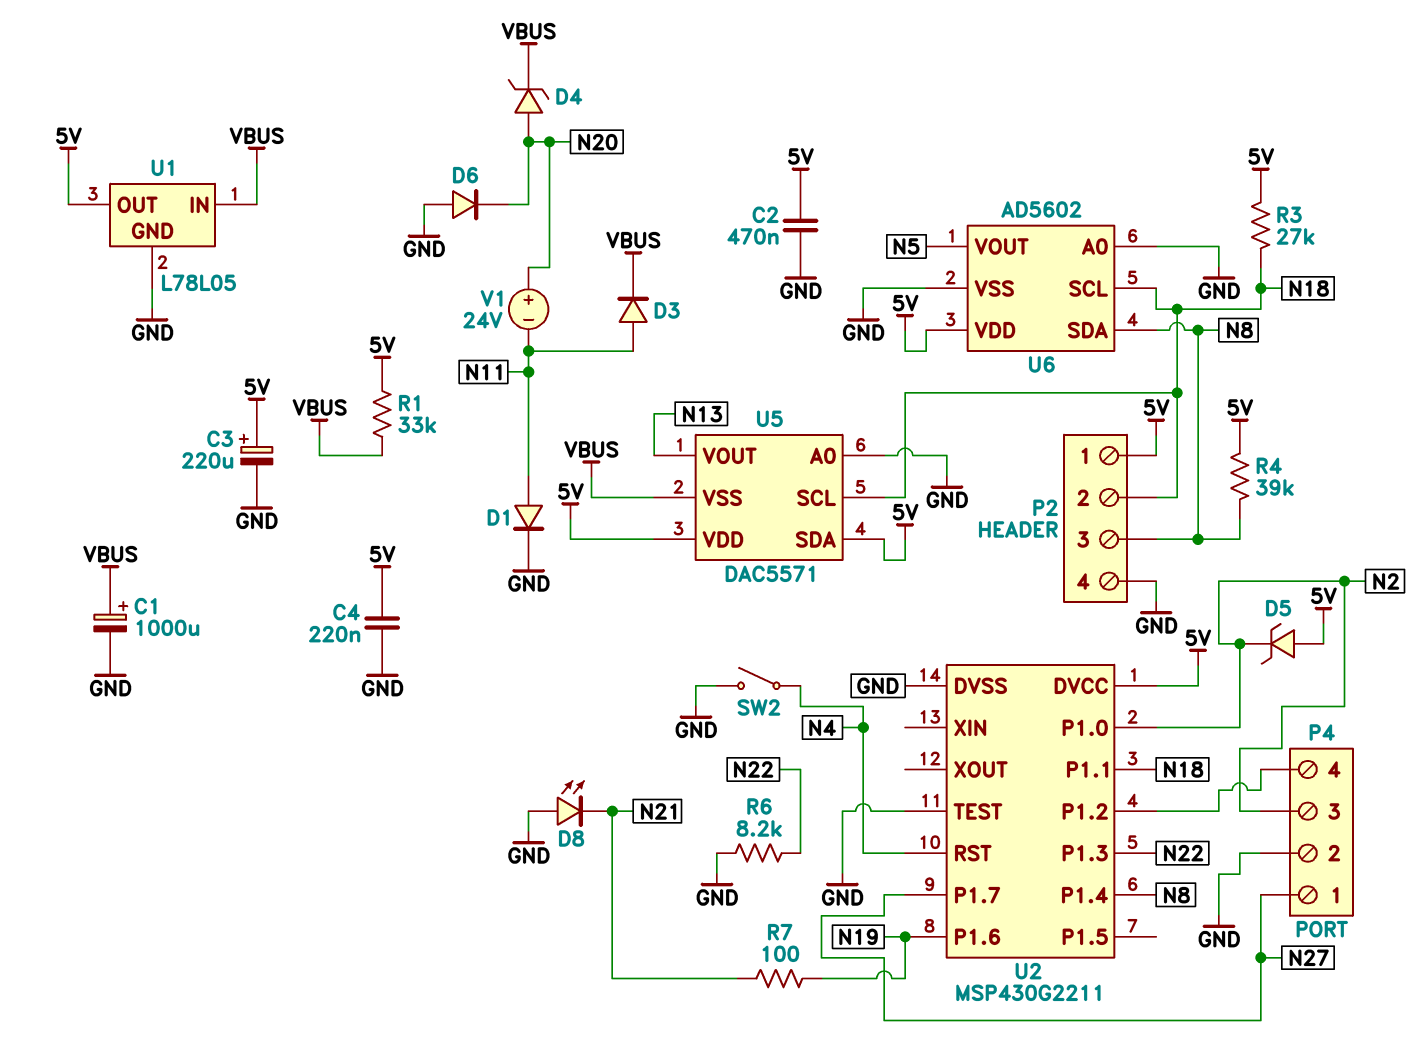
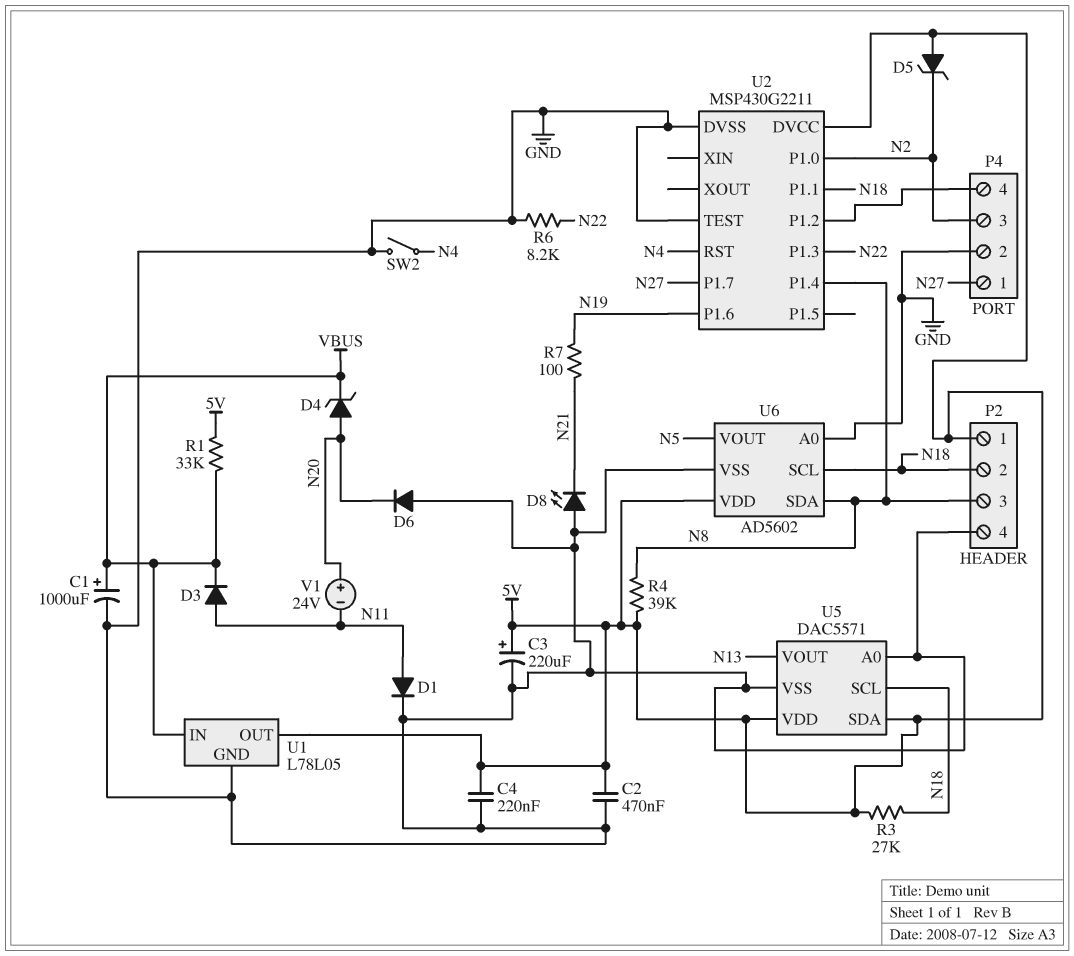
U5 pin VSS: VBUS -> GND

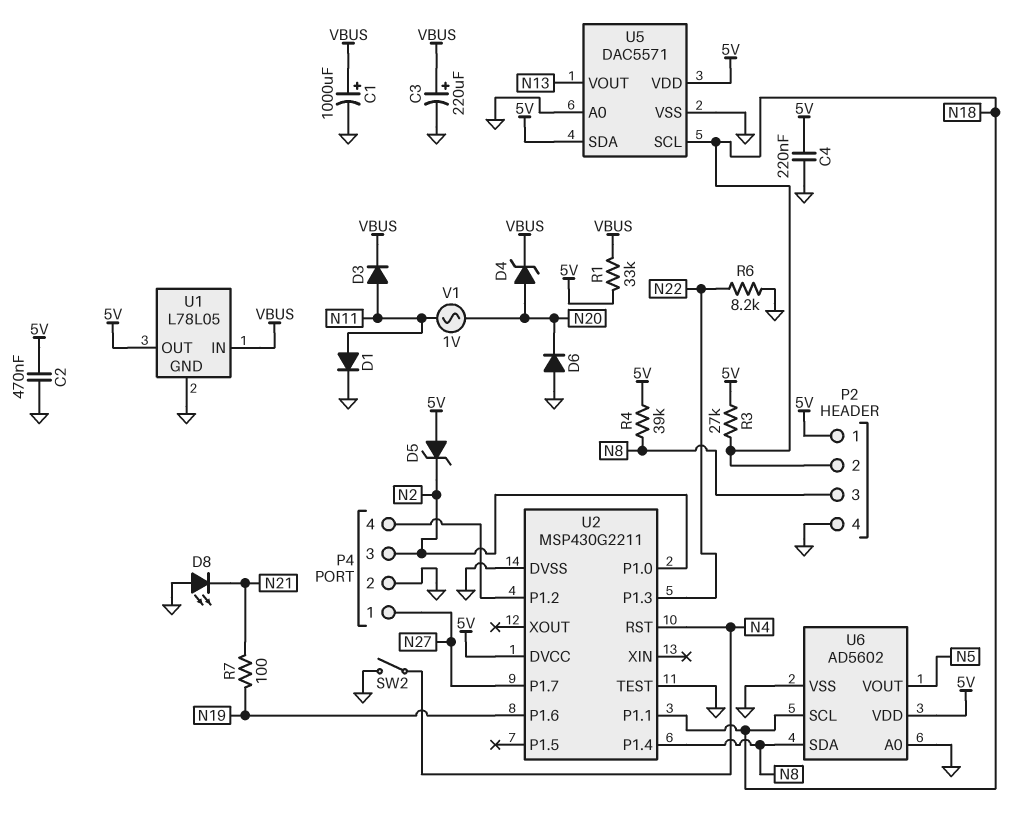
C3: 220uF (plus 5V, minus GND) -> 220uF (plus VBUS, minus GND)
V1: 24V (plus N20, minus N11) -> AC 1V (N11, N20)

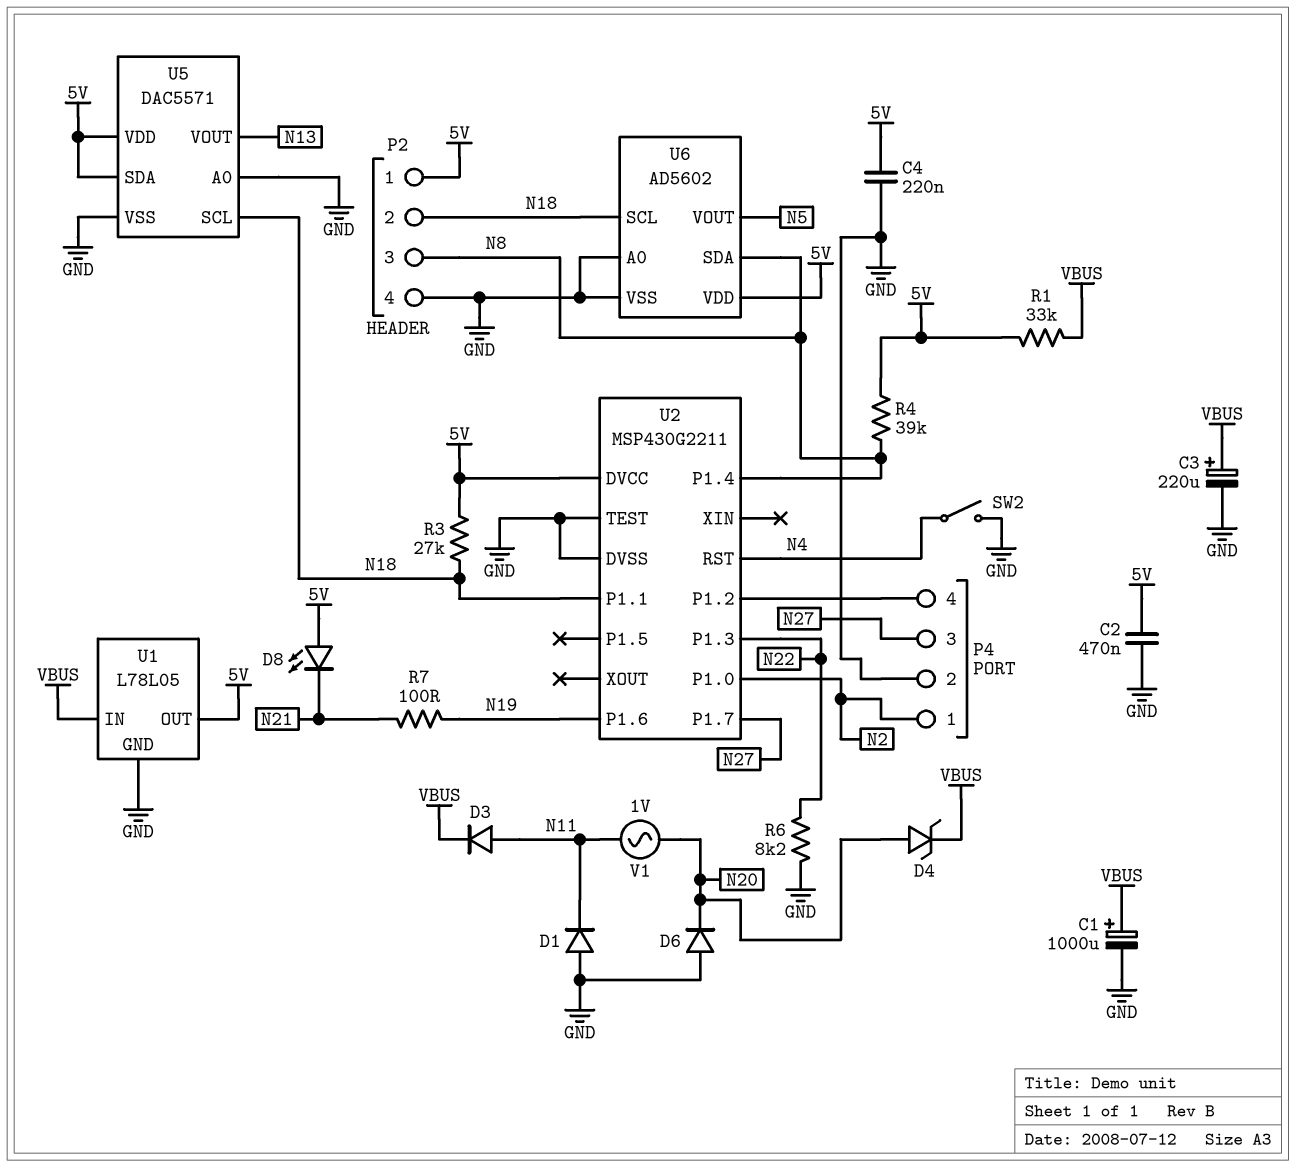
D1: diode (A N11, K GND) -> diode (A GND, K N11)
D5: zener (A 5V, K N2) -> none
D8: LED (A GND, K N21) -> LED (A 5V, K N21)
P4 pin 1: N27 -> N2
P4 pin 3: N2 -> N27

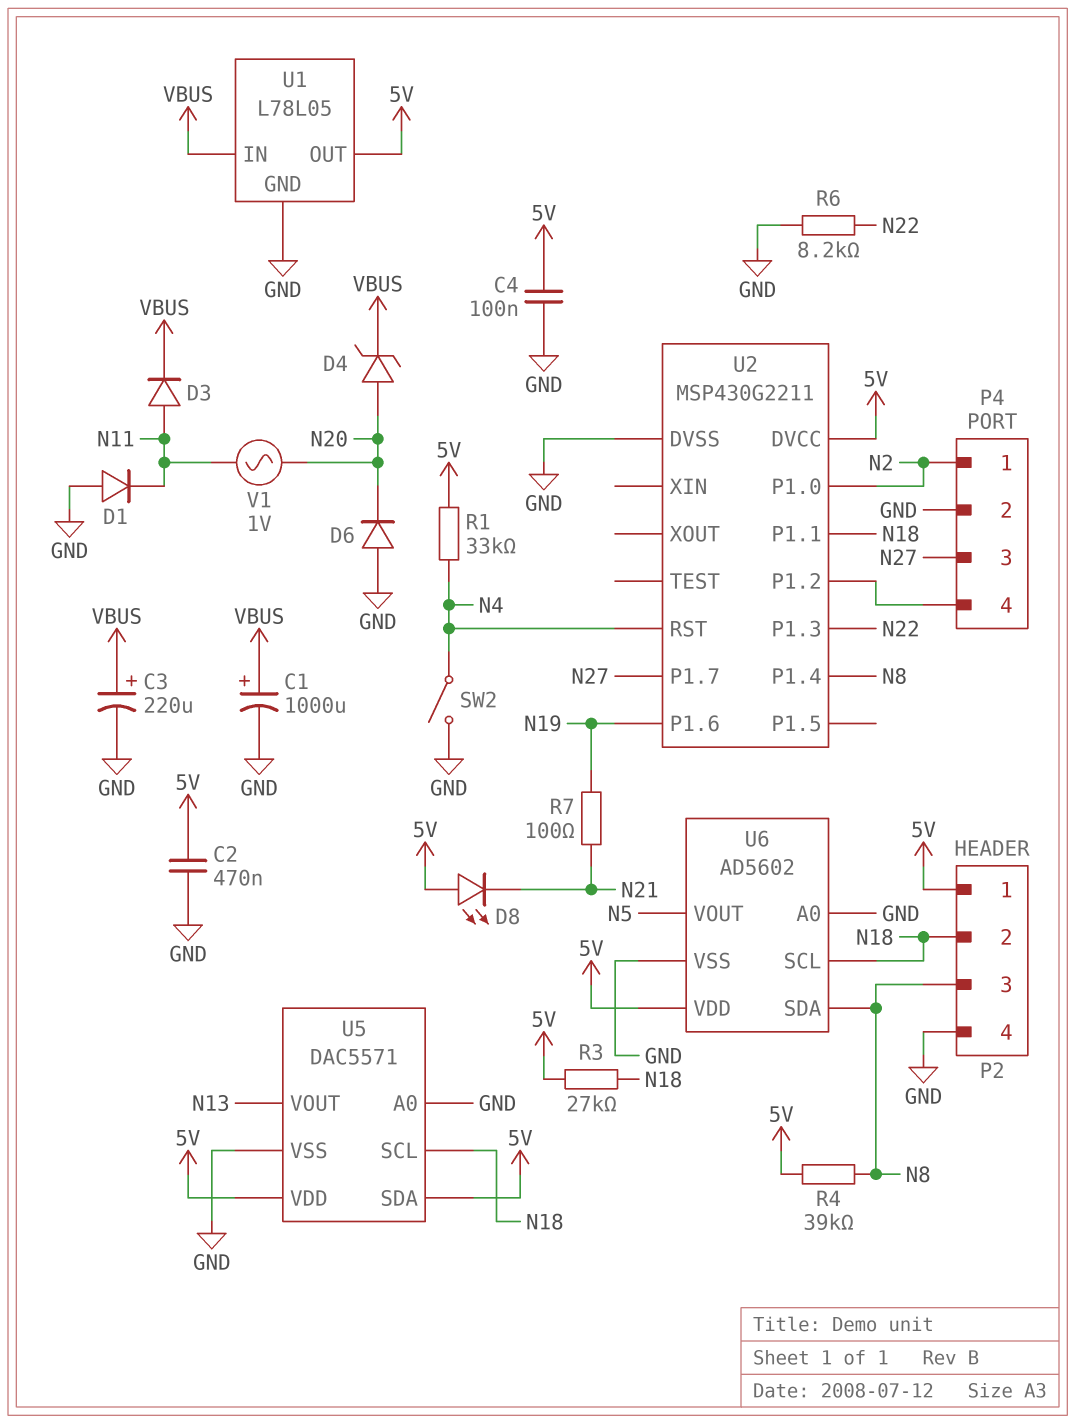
C4: 220nF (5V, GND) -> 100nF (5V, GND)
R1: 33k (5V, VBUS) -> 33k (5V, N4)
U2 pin TEST: GND -> none

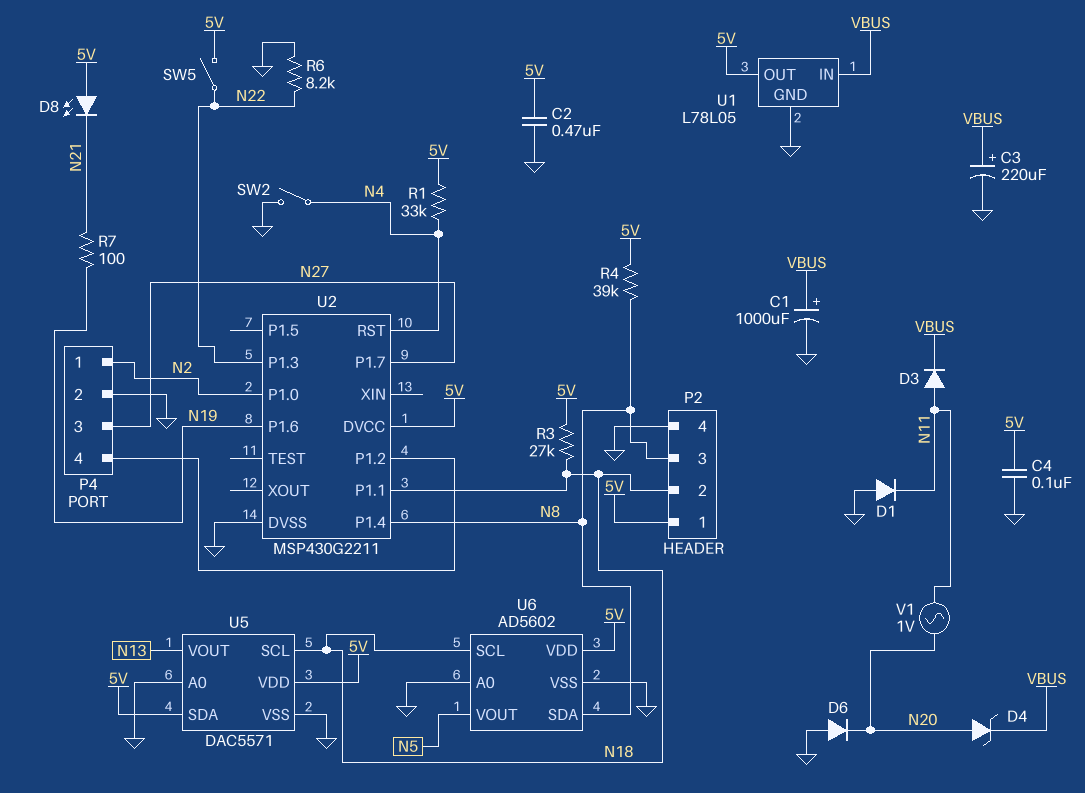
SW5: none -> switch (5V, N22)

